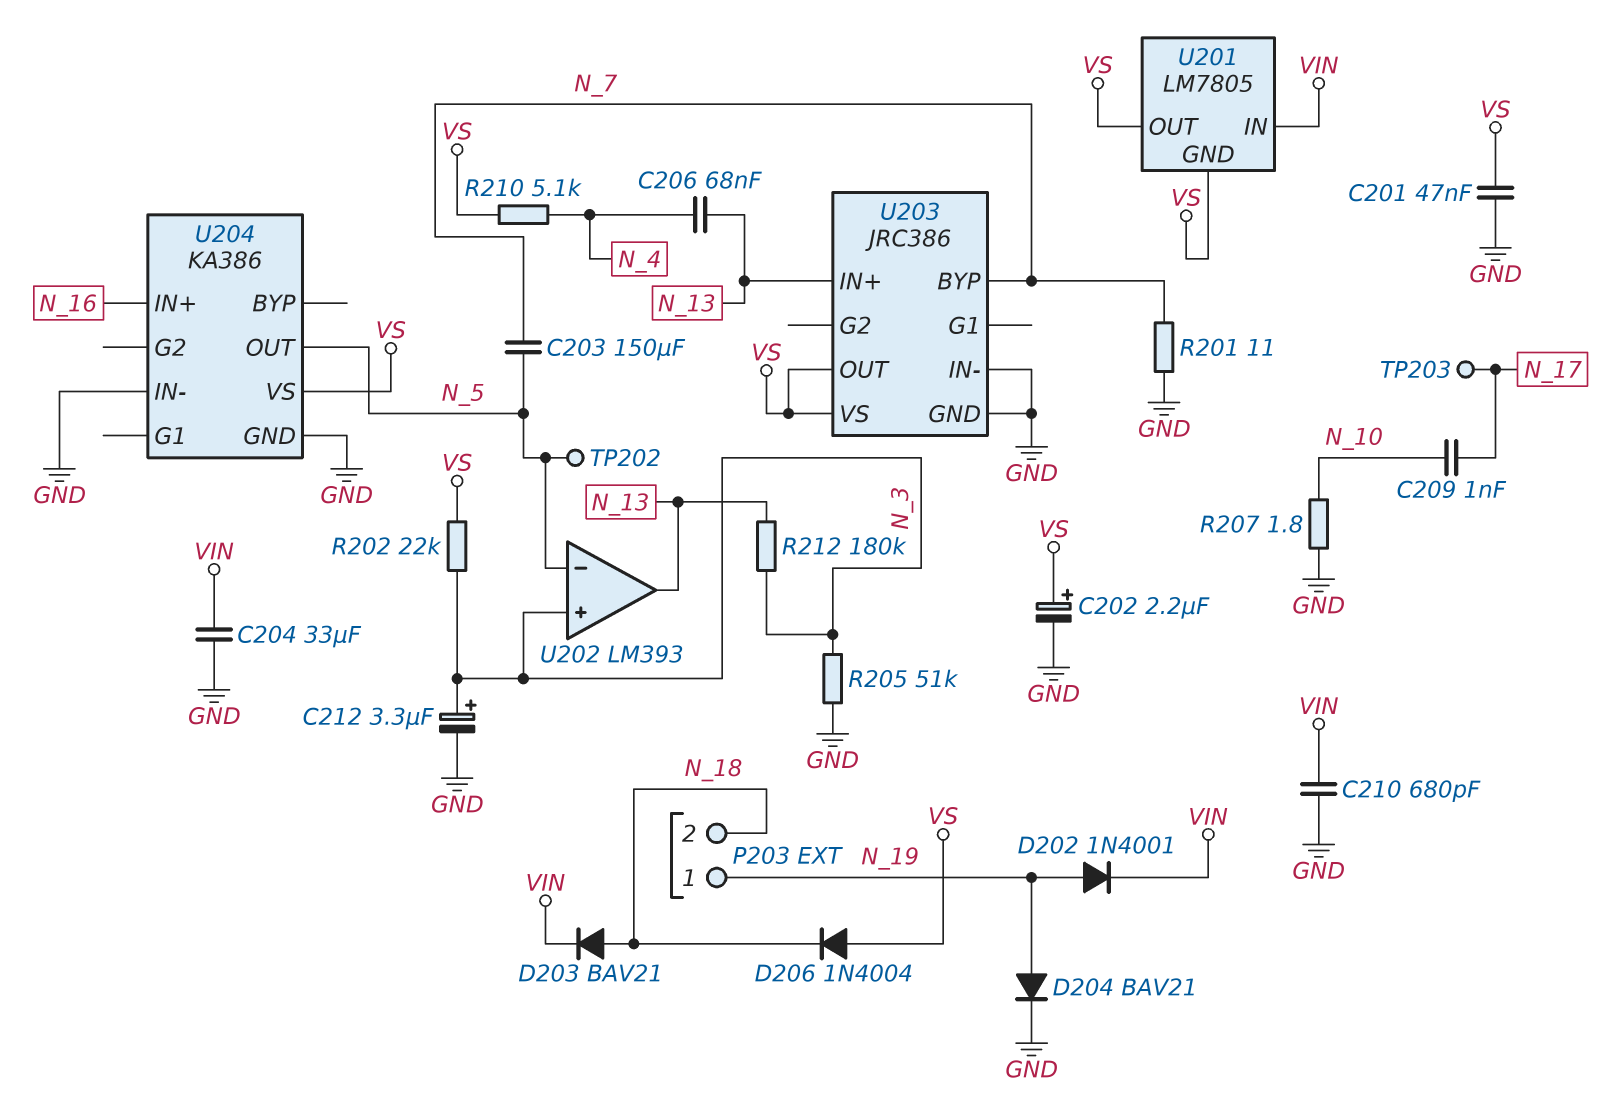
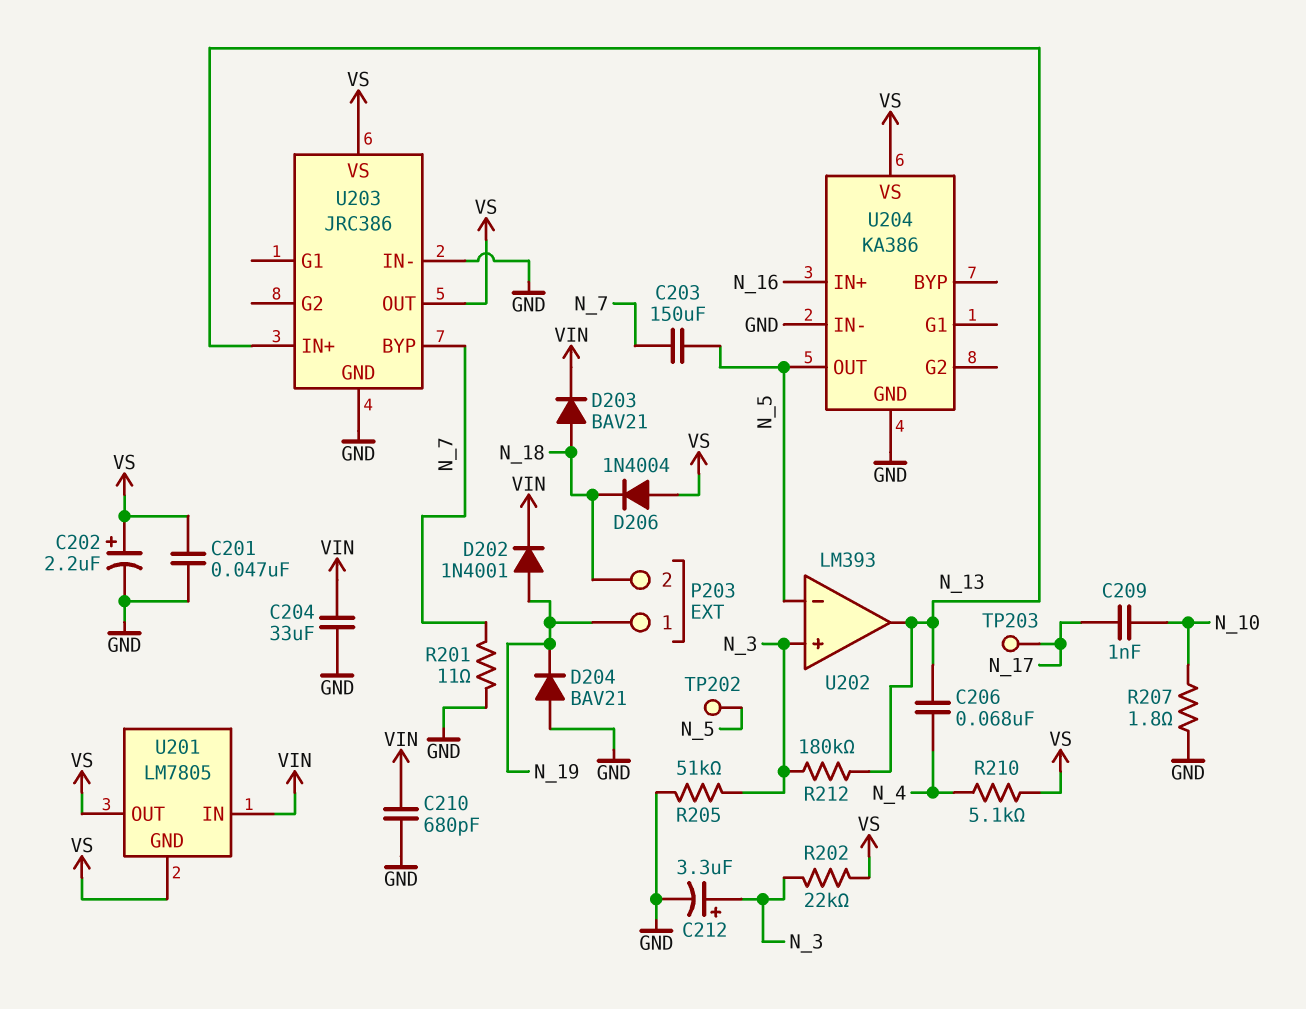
D204: diode BAV21 (A N_19, K GND) -> diode BAV21 (A GND, K N_19)

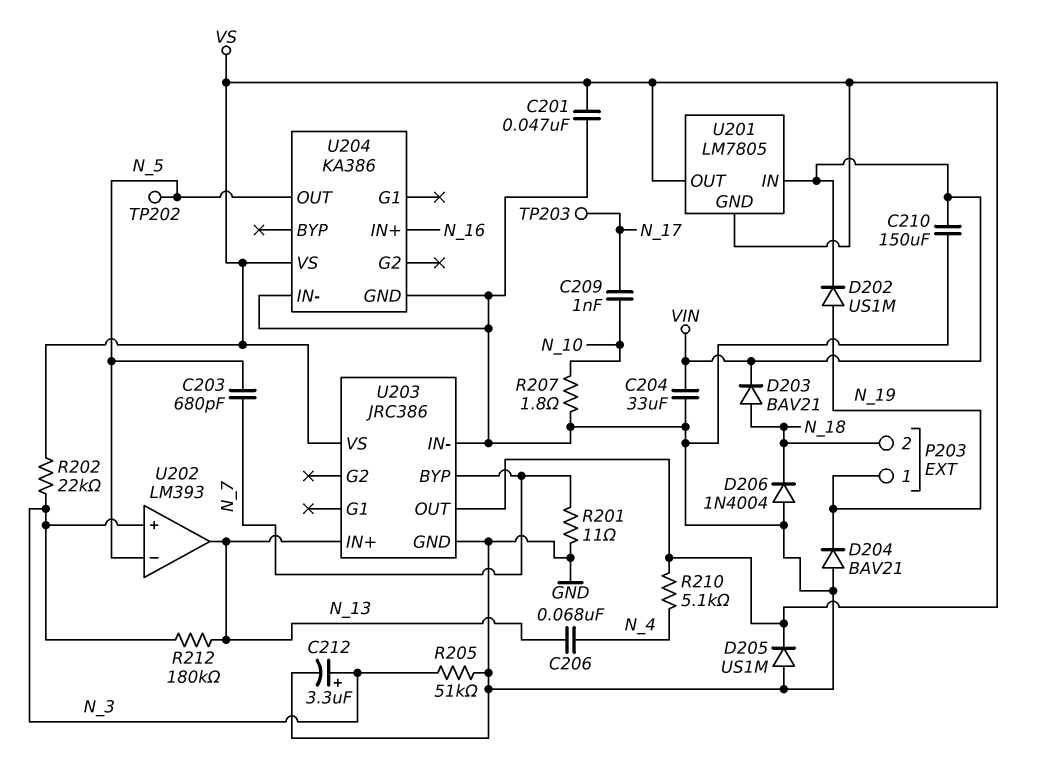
C202: 2.2uF (plus VS, minus GND) -> none
C203: 150uF (N_5, N_7) -> 680pF (N_5, N_7)
C210: 680pF (GND, VIN) -> 150uF (GND, VIN)
D202: diode 1N4001 (A N_19, K VIN) -> diode US1M (A N_19, K VIN)
D205: none -> diode US1M (A GND, K VS)
D206: diode 1N4004 (A VS, K N_18) -> diode 1N4004 (A GND, K N_18)

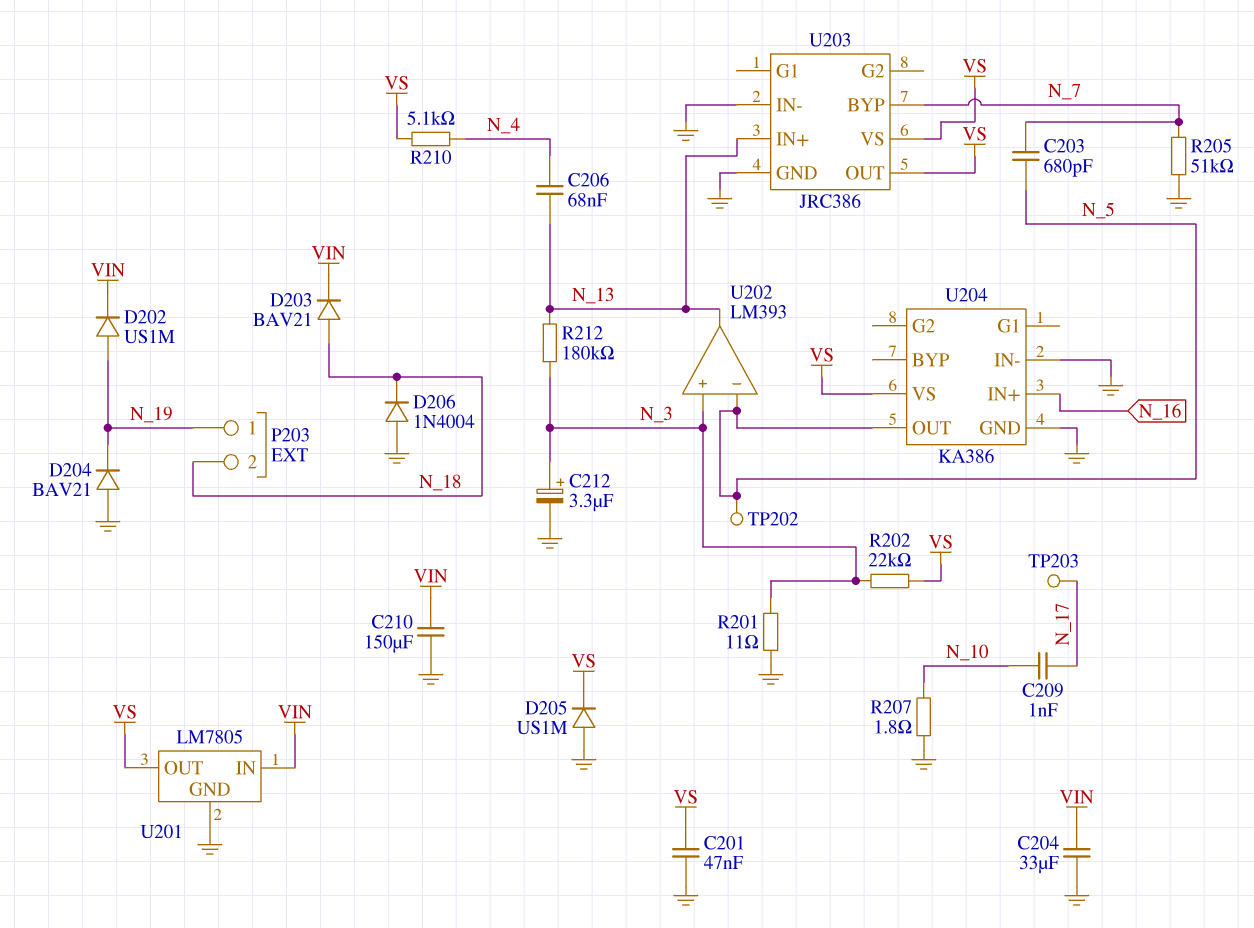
R201: 11 (GND, N_7) -> 11 (GND, N_3)
R205: 51k (GND, N_3) -> 51k (GND, N_7)
U201 pin GND: VS -> GND

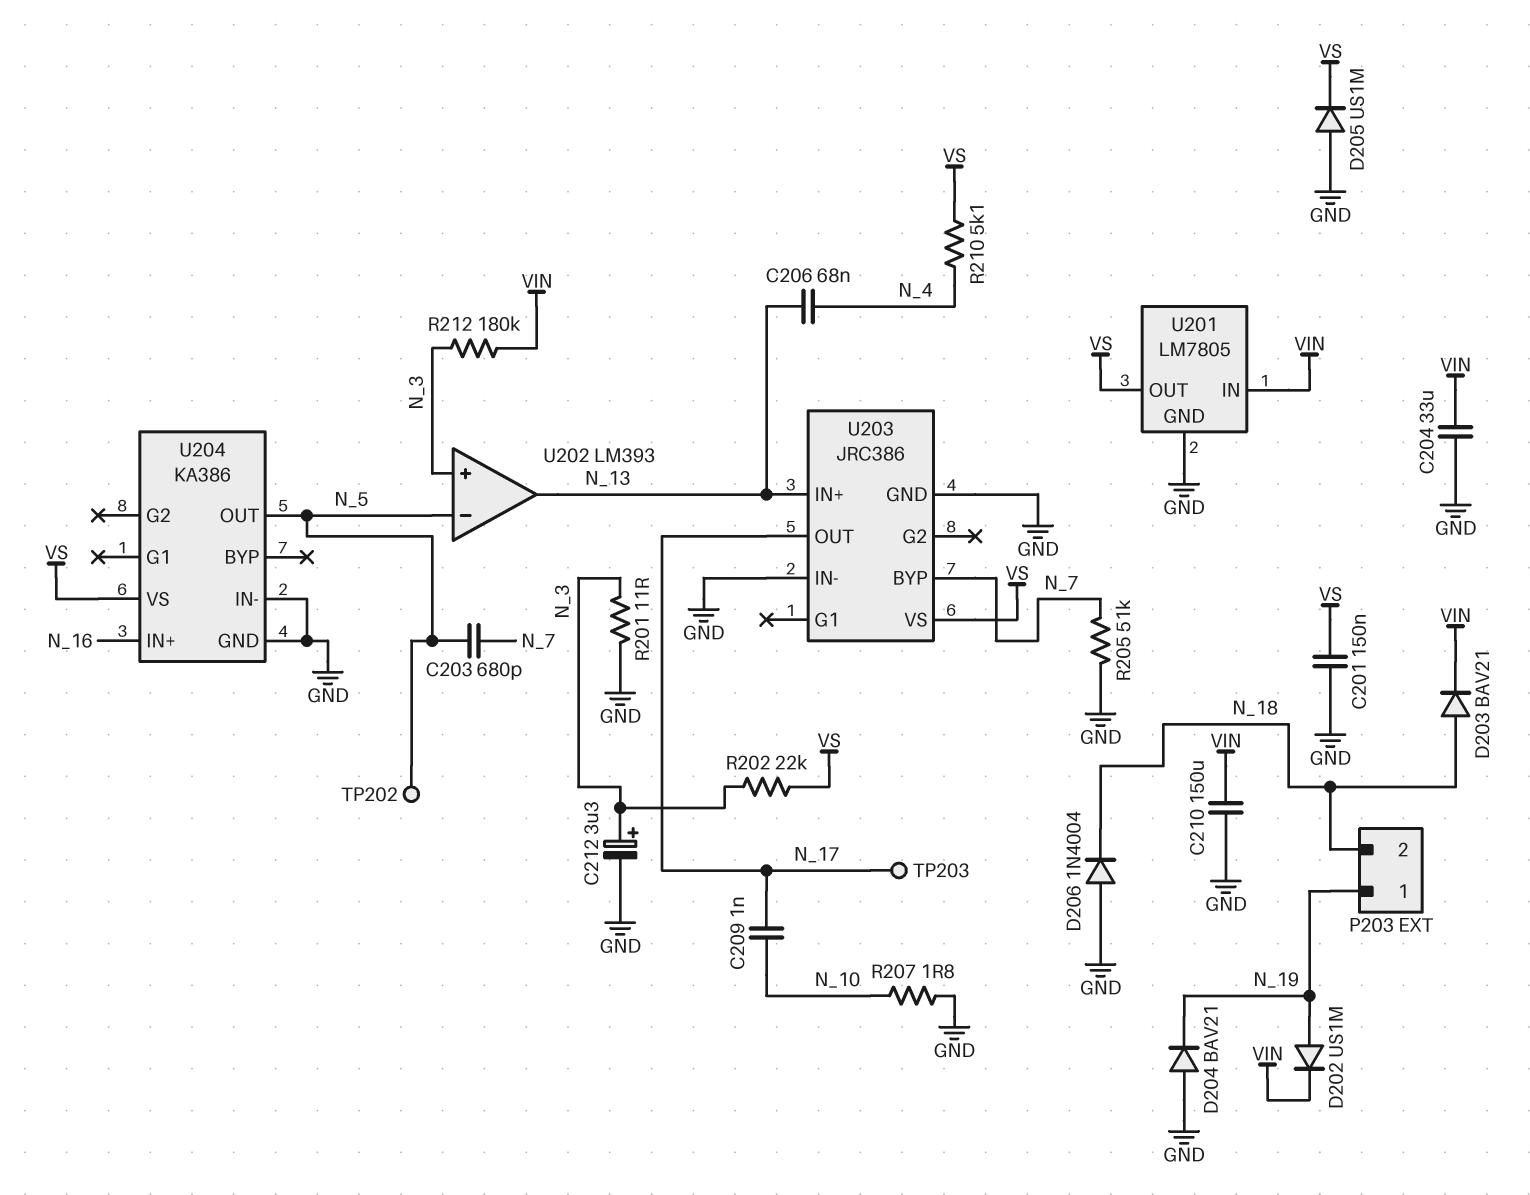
C201: 47nF (GND, VS) -> 150nF (GND, VS)
R212: 180k (N_3, N_13) -> 180k (N_3, VIN)
U203 pin OUT: VS -> N_17

